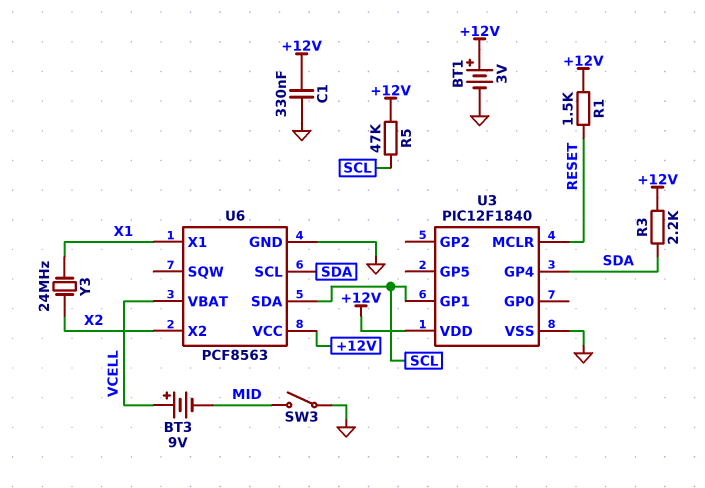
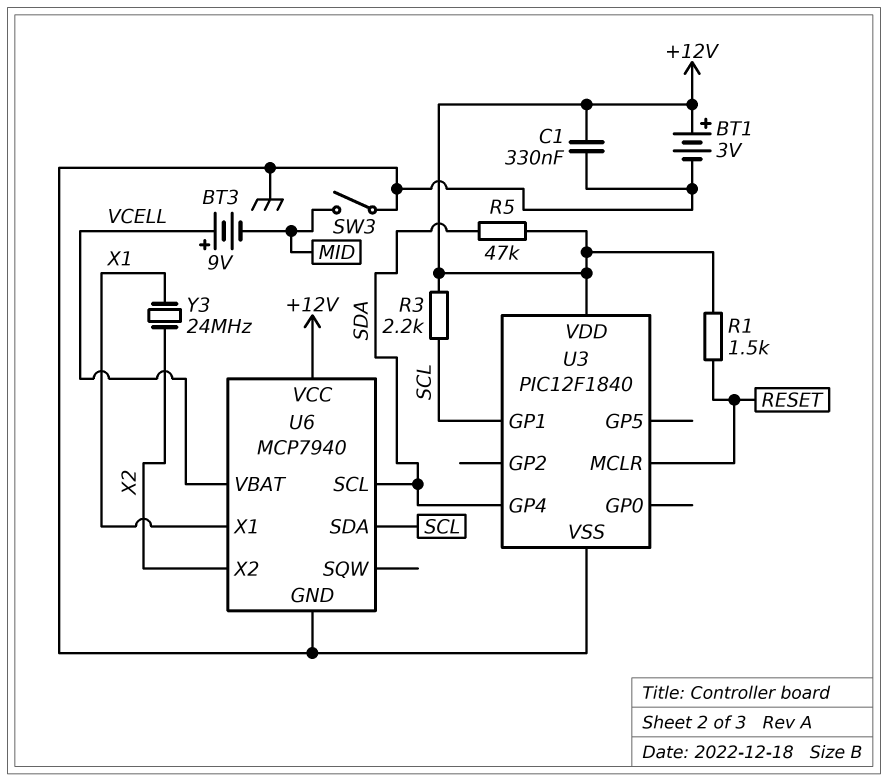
R3: 2.2k (+12V, SDA) -> 2.2k (+12V, SCL)
R5: 47k (+12V, SCL) -> 47k (+12V, SDA)
U6: PCF8563 -> MCP7940

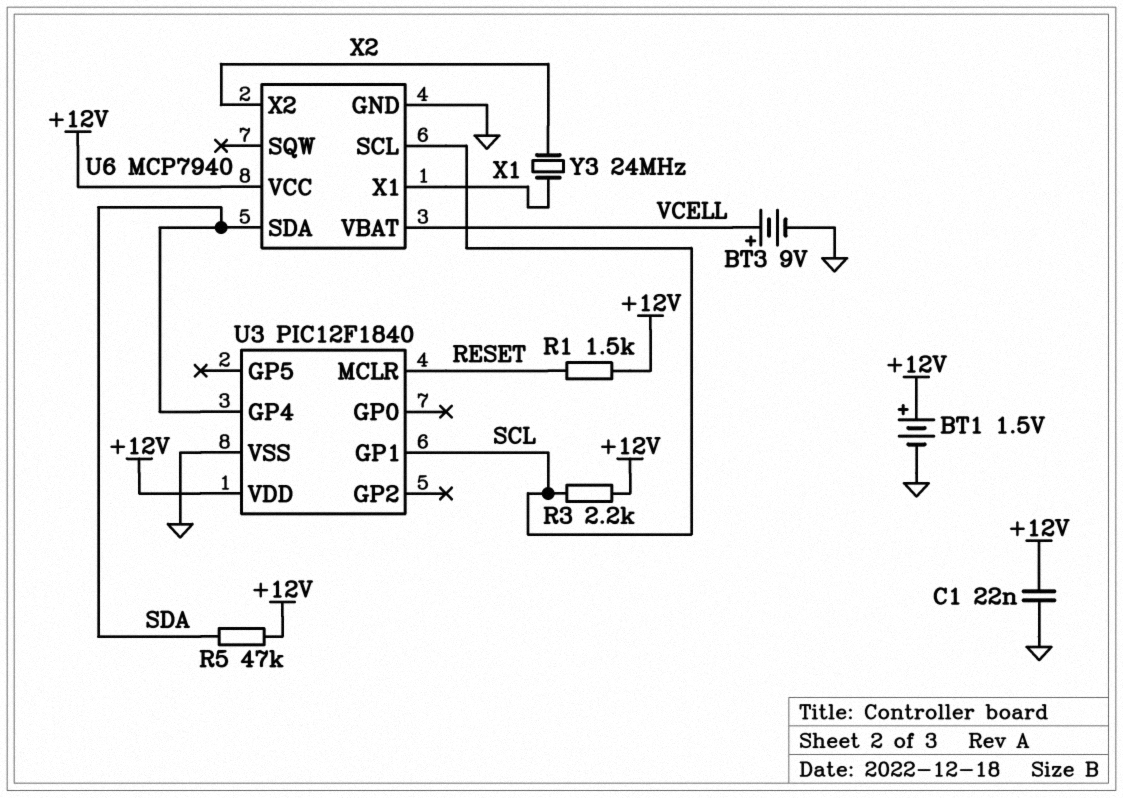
BT1: 3V (plus +12V, minus GND) -> 1.5V (plus +12V, minus GND)
BT3: 9V (plus VCELL, minus MID) -> 9V (plus VCELL, minus GND)
C1: 330nF (+12V, GND) -> 22nF (+12V, GND)
SW3: switch (GND, MID) -> none
U6 pin SCL: SDA -> SCL
U6 pin SDA: SCL -> SDA

